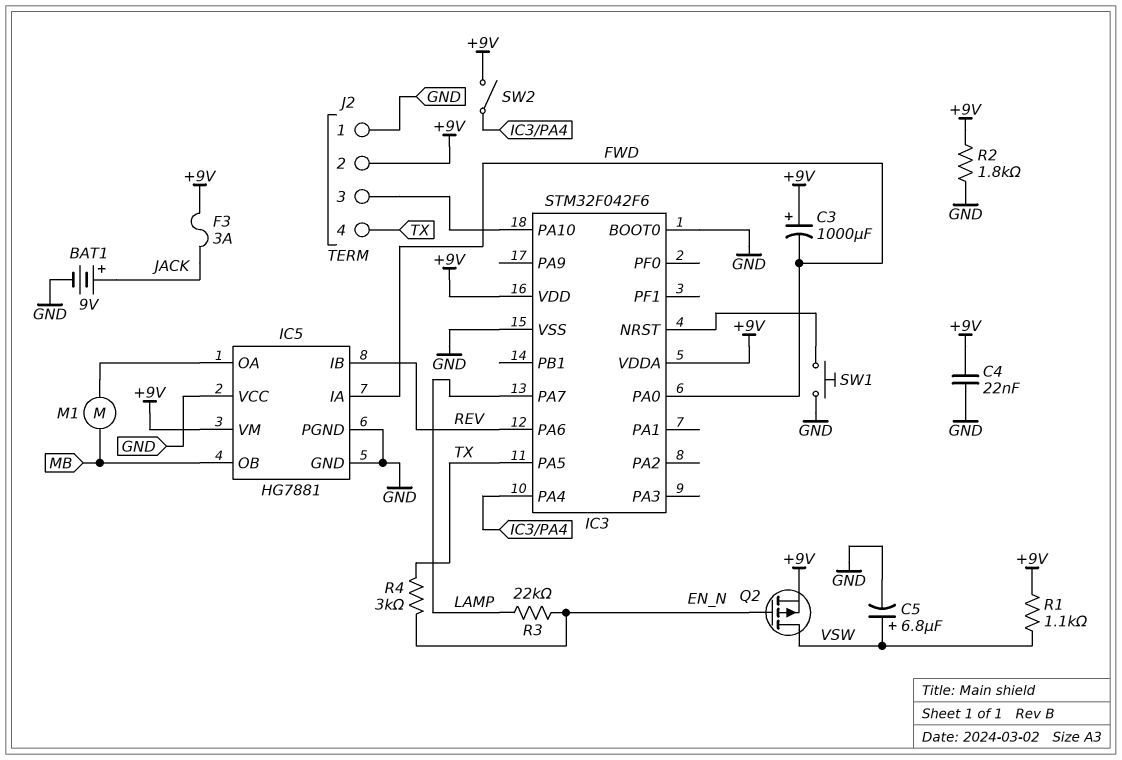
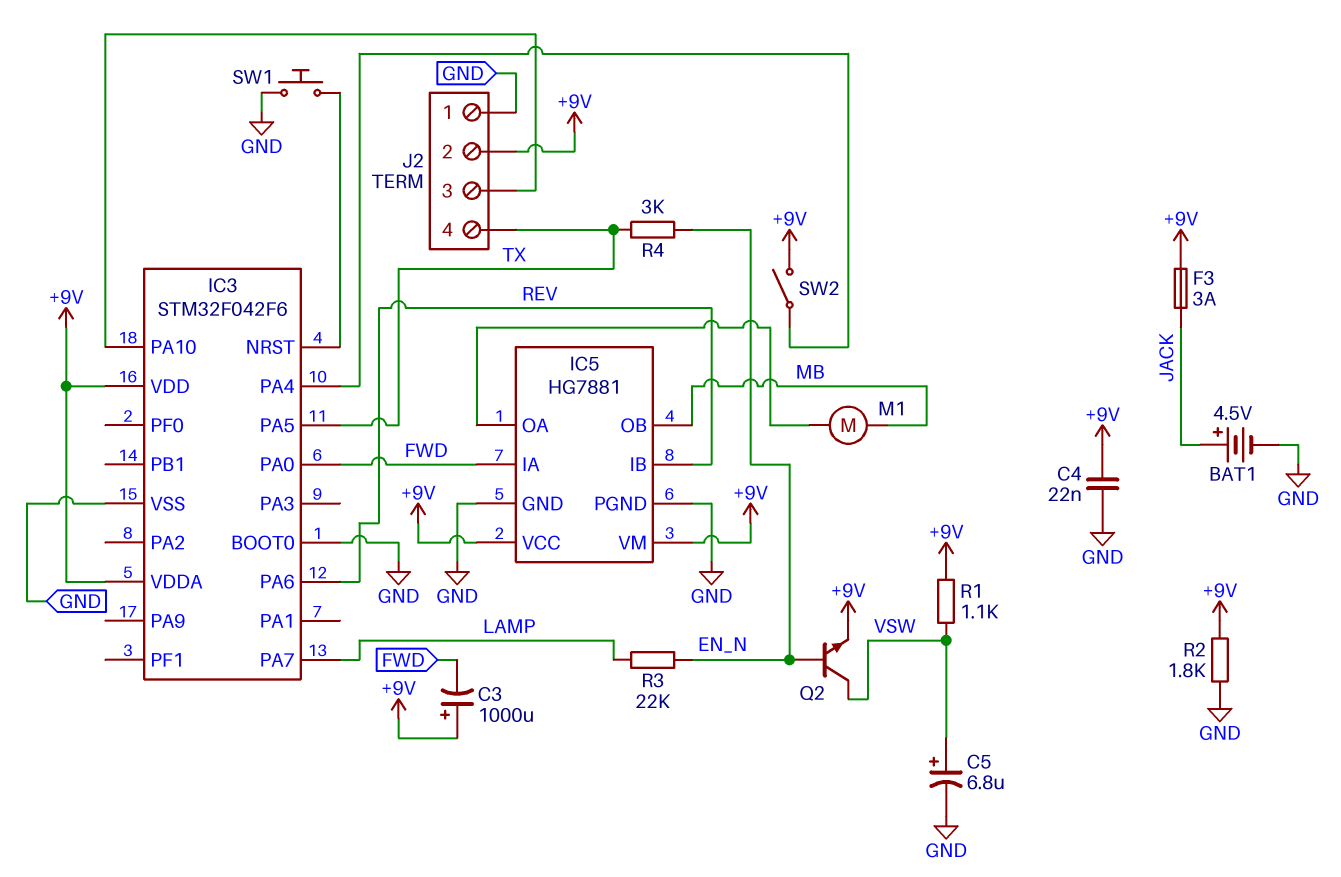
BAT1: 9V (plus JACK, minus GND) -> 4.5V (plus JACK, minus GND)
IC5 pin VCC: GND -> +9V
Q2: PMOS (G EN_N, D VSW, S +9V) -> NPN (B EN_N, C VSW, E +9V)

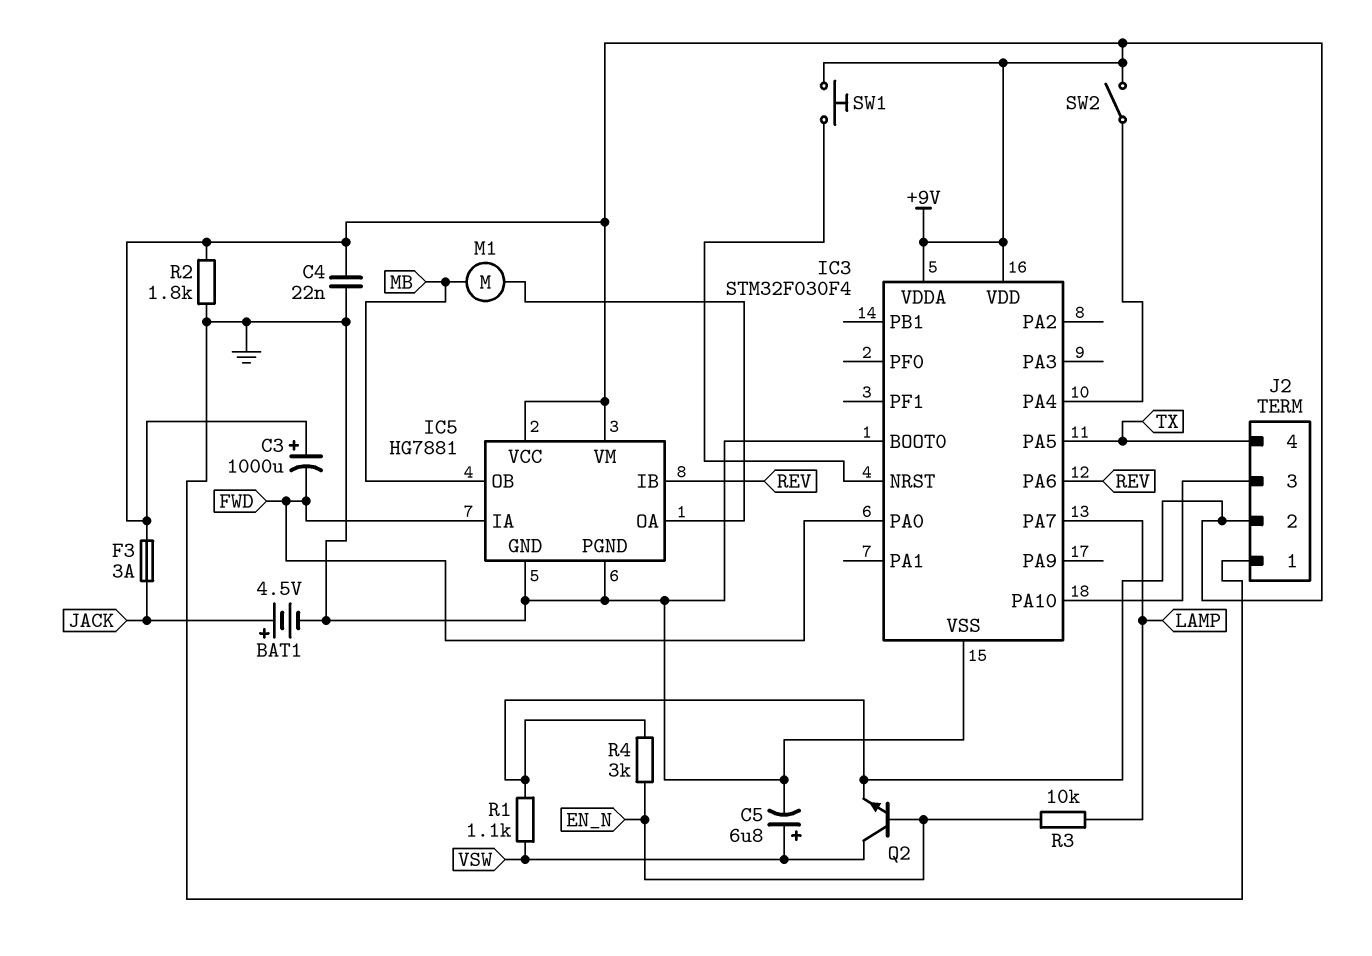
IC3: STM32F042F6 -> STM32F030F4
R3: 22k (EN_N, LAMP) -> 10k (EN_N, LAMP)
R4: 3k (EN_N, TX) -> 3k (+9V, EN_N)
SW1: button (GND, IC3/NRST) -> button (+9V, IC3/NRST)

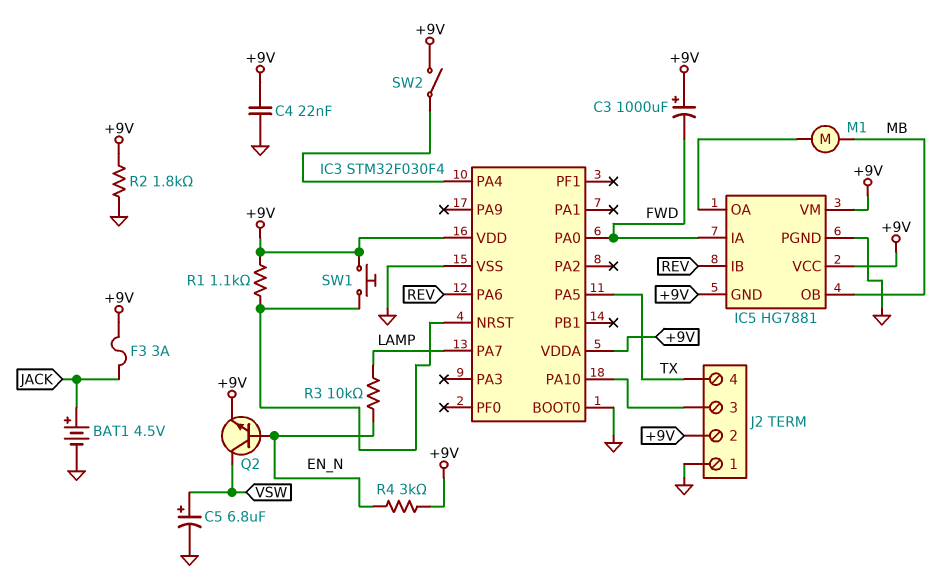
IC5 pin GND: GND -> +9V
R1: 1.1k (+9V, VSW) -> 1.1k (+9V, IC3/NRST)

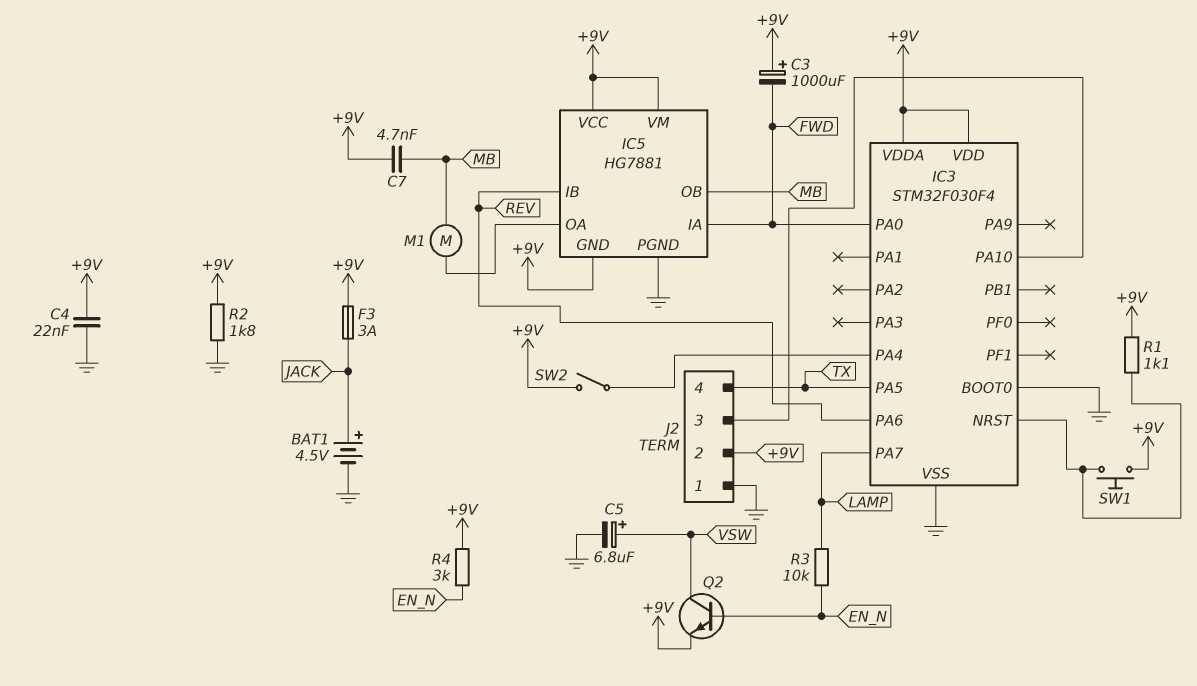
C7: none -> 4.7nF (+9V, MB)

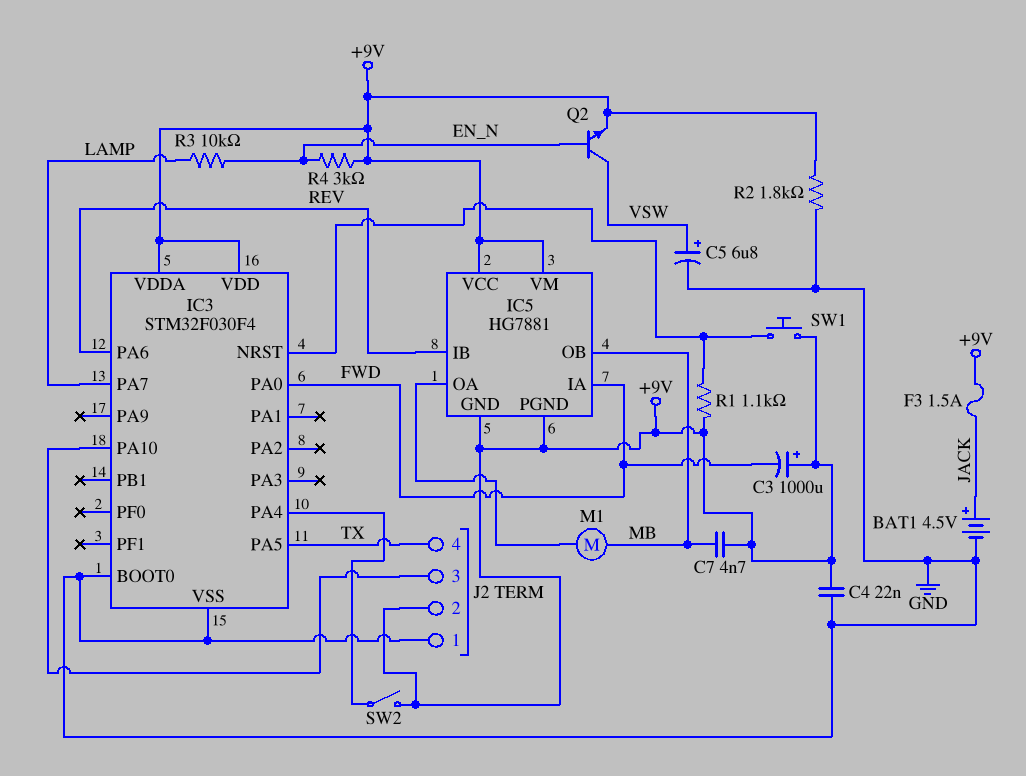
F3: 3A (+9V, JACK) -> 1.5A (+9V, JACK)
IC5 pin PGND: GND -> +9V

